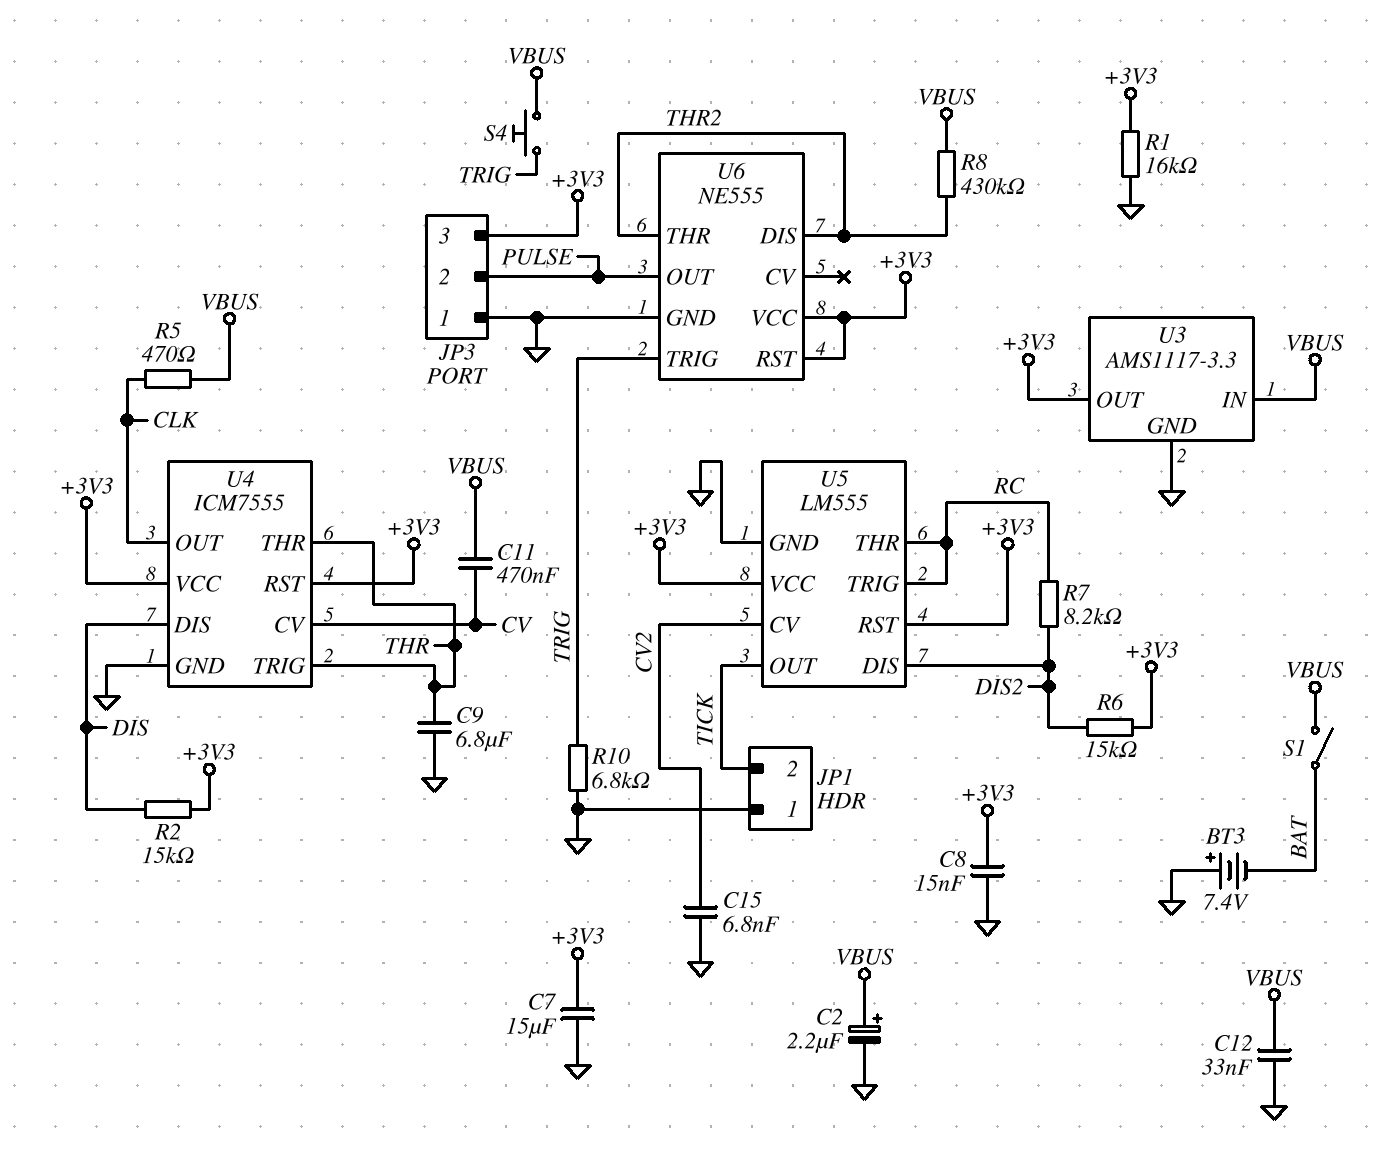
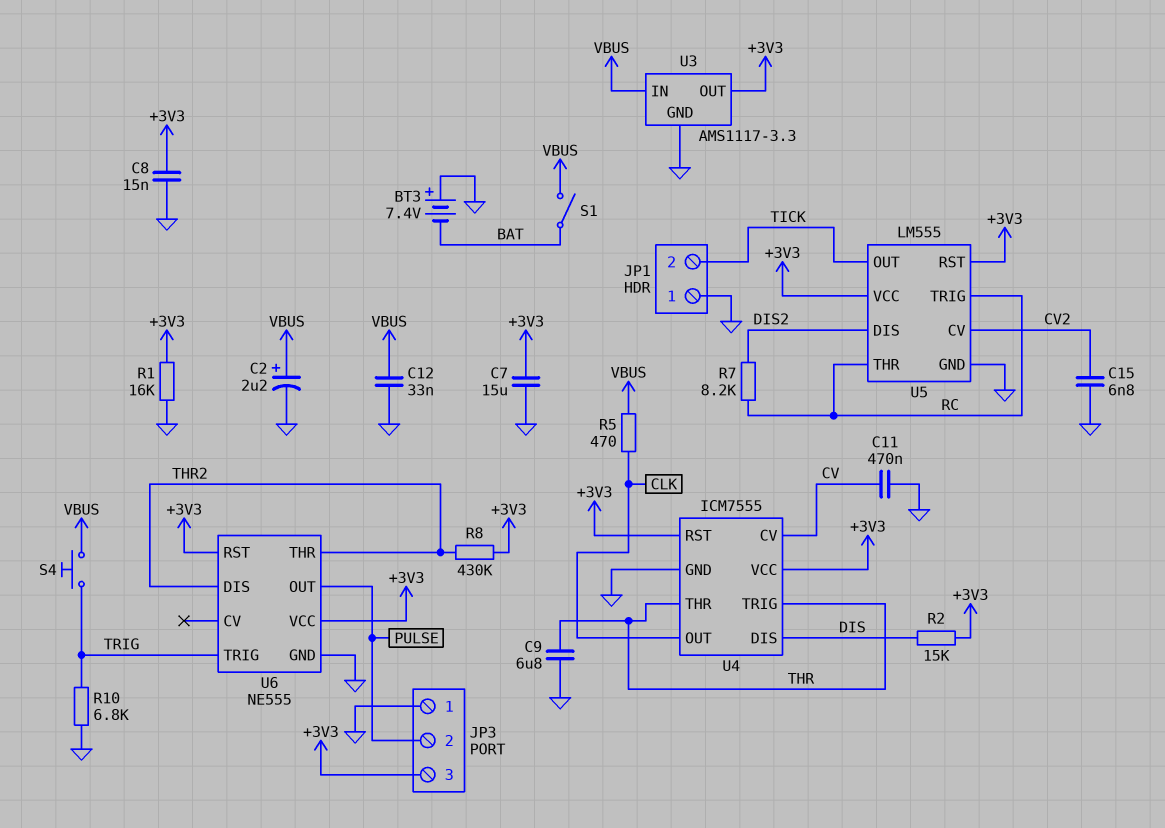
C11: 470nF (CV, VBUS) -> 470nF (CV, GND)
R6: 15k (+3V3, DIS2) -> none
R8: 430k (THR2, VBUS) -> 430k (+3V3, THR2)

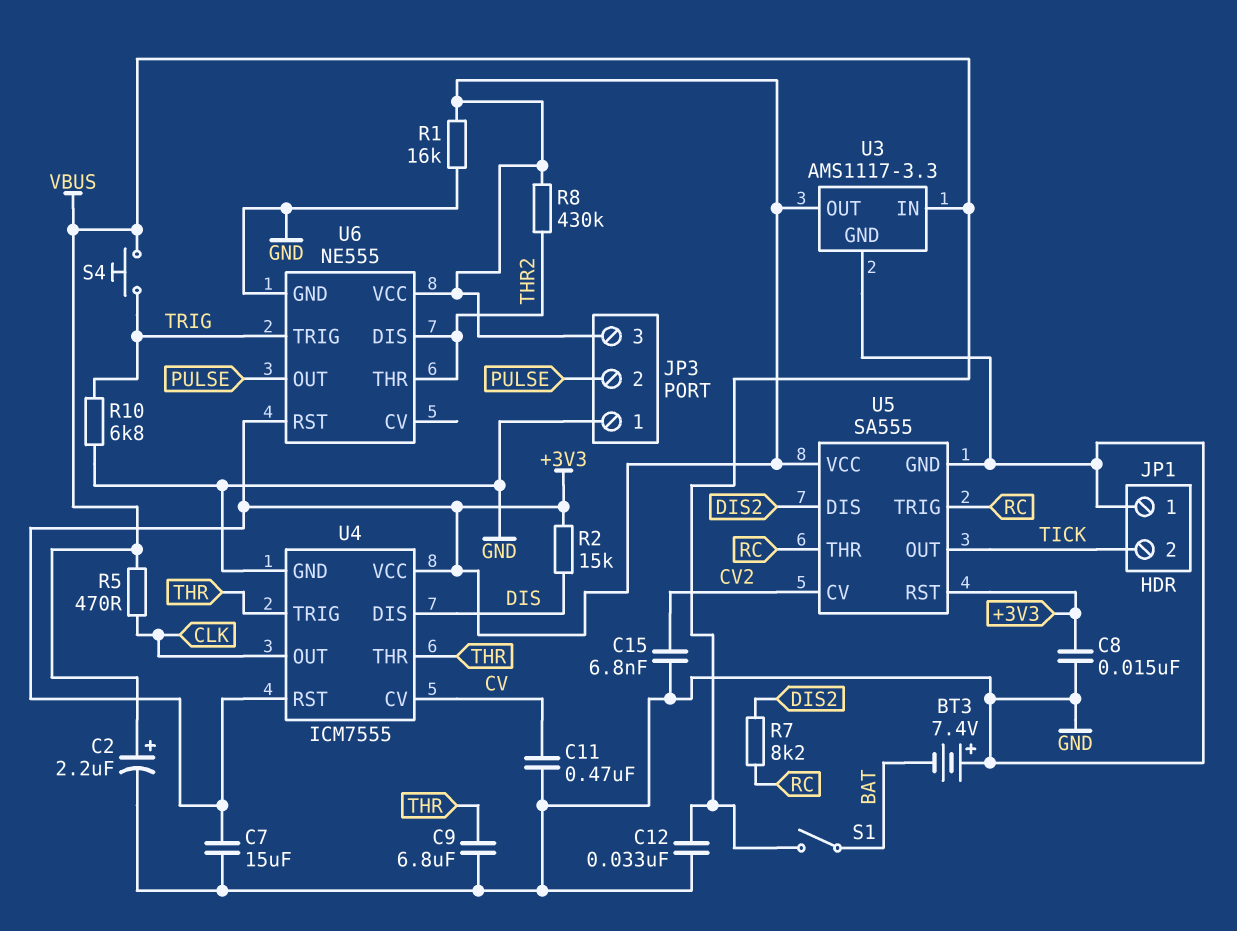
U5: LM555 -> SA555

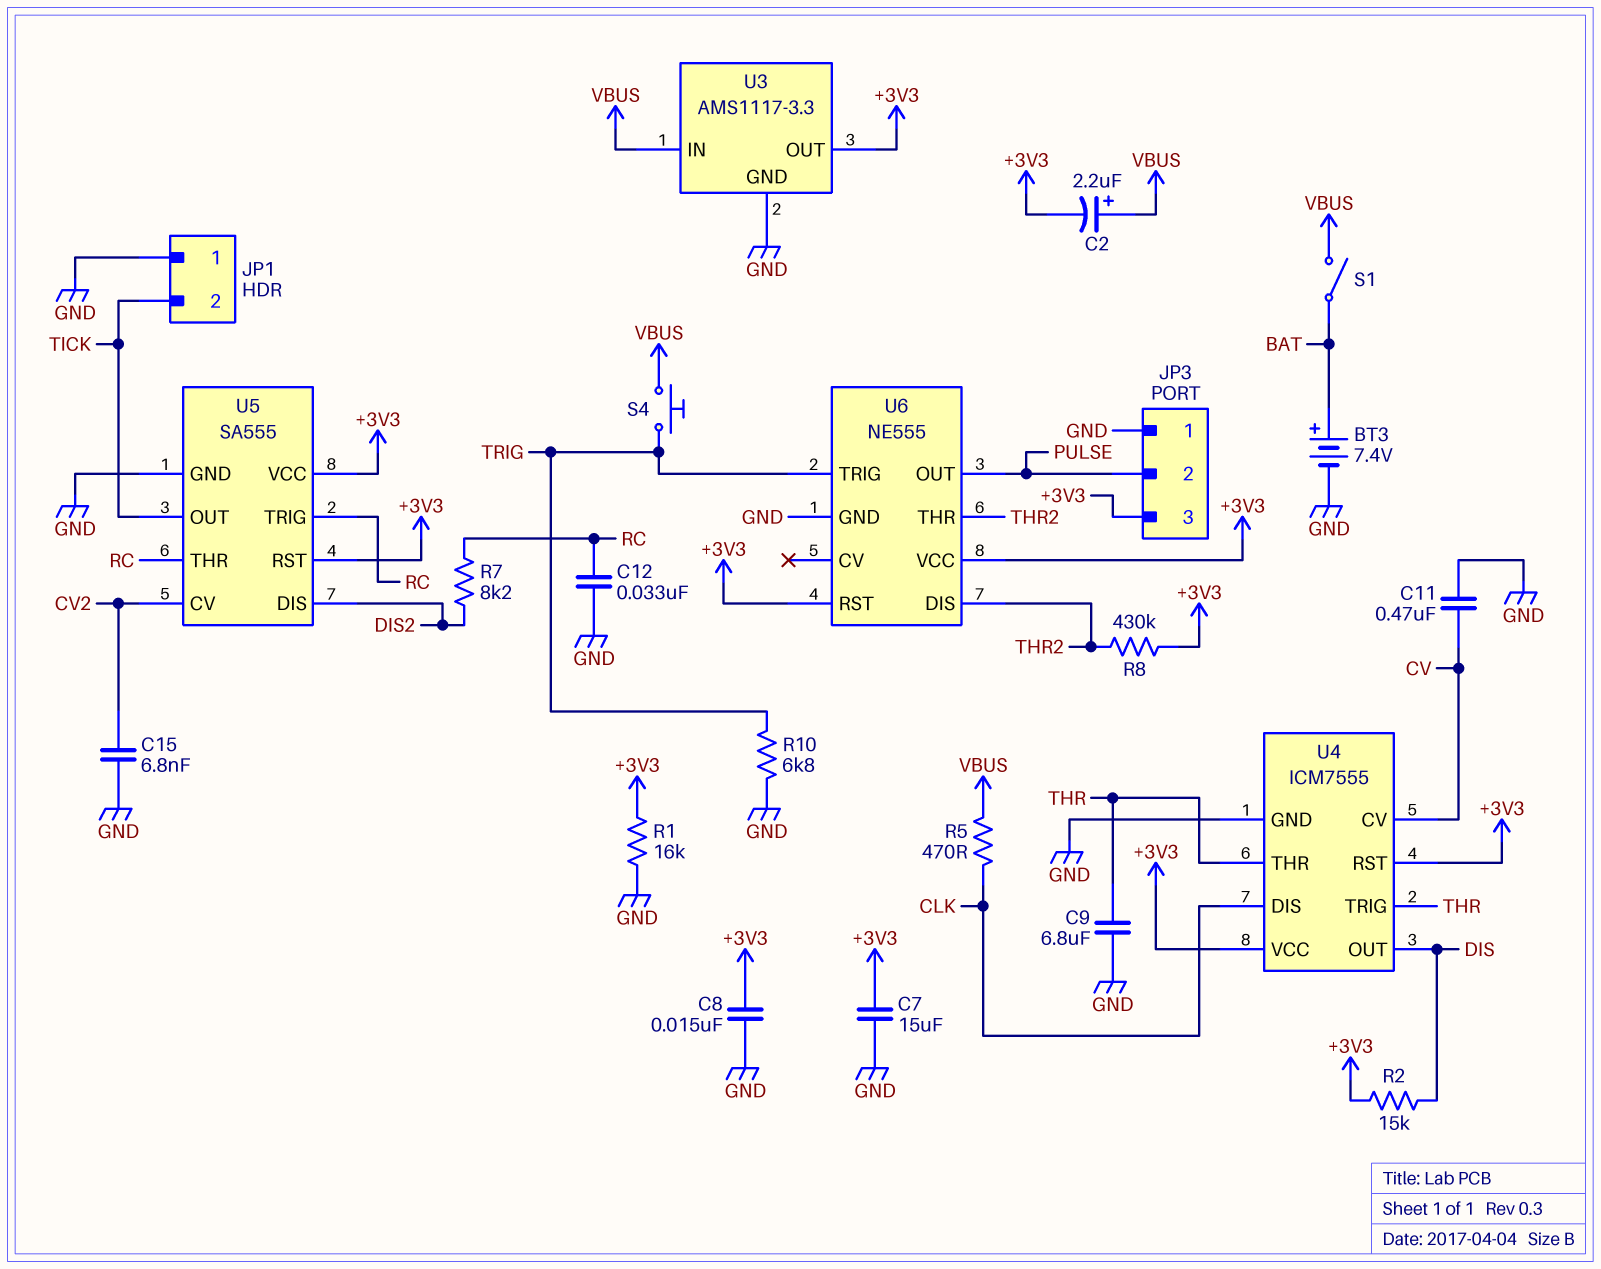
BT3: 7.4V (plus GND, minus BAT) -> 7.4V (plus BAT, minus GND)
C2: 2.2uF (plus VBUS, minus GND) -> 2.2uF (plus VBUS, minus +3V3)
C12: 33nF (GND, VBUS) -> 33nF (GND, RC)
U4 pin DIS: DIS -> CLK
U4 pin OUT: CLK -> DIS

